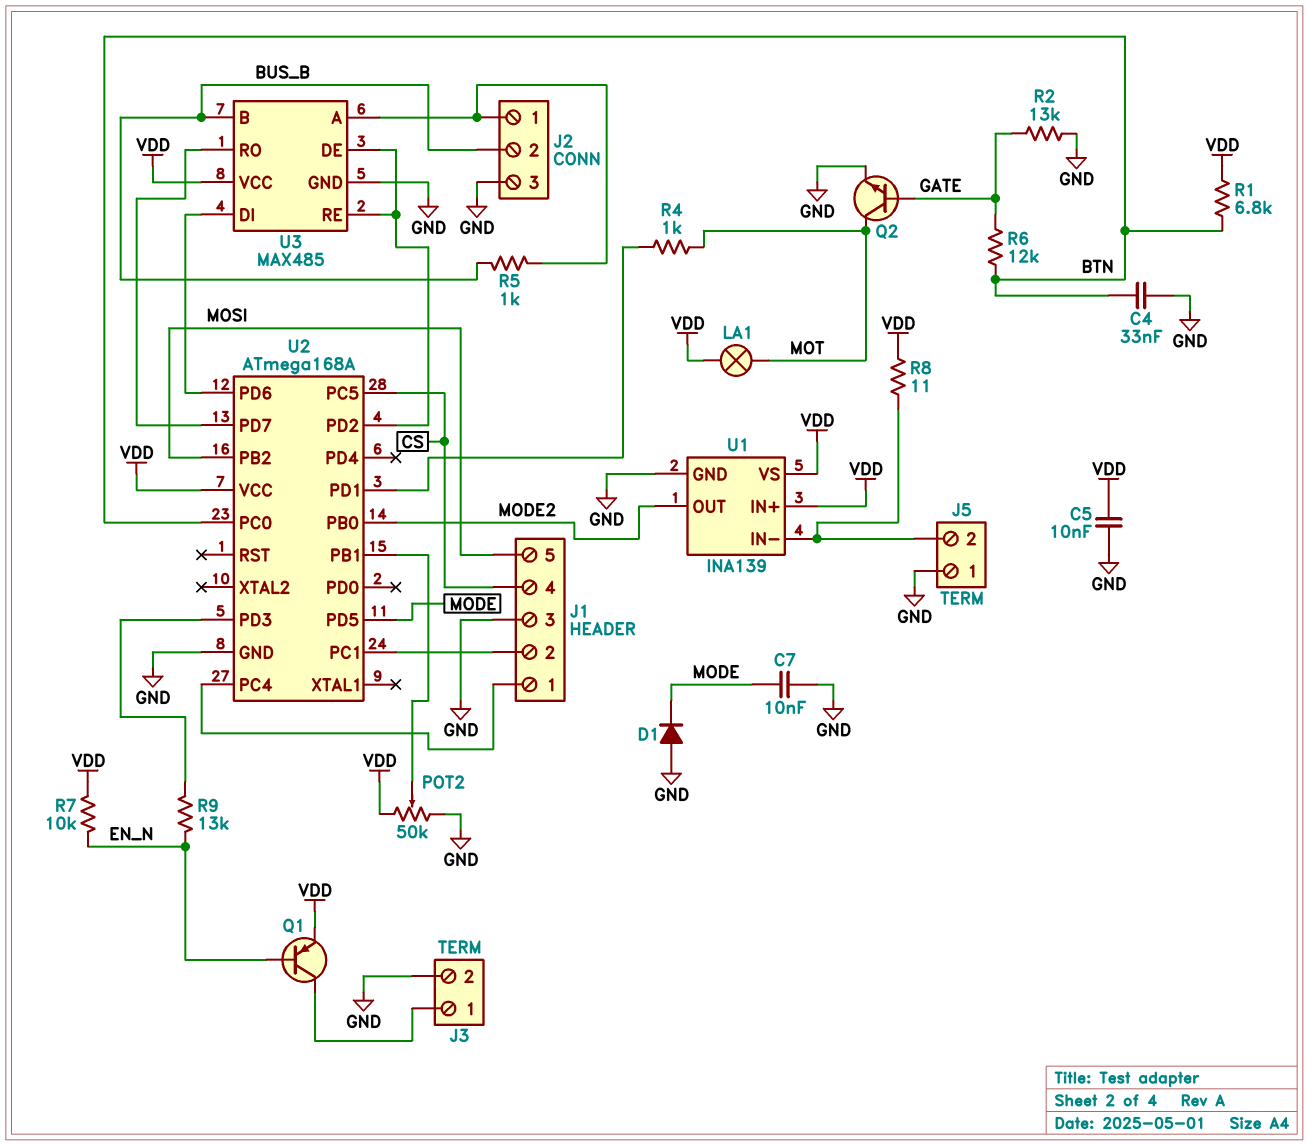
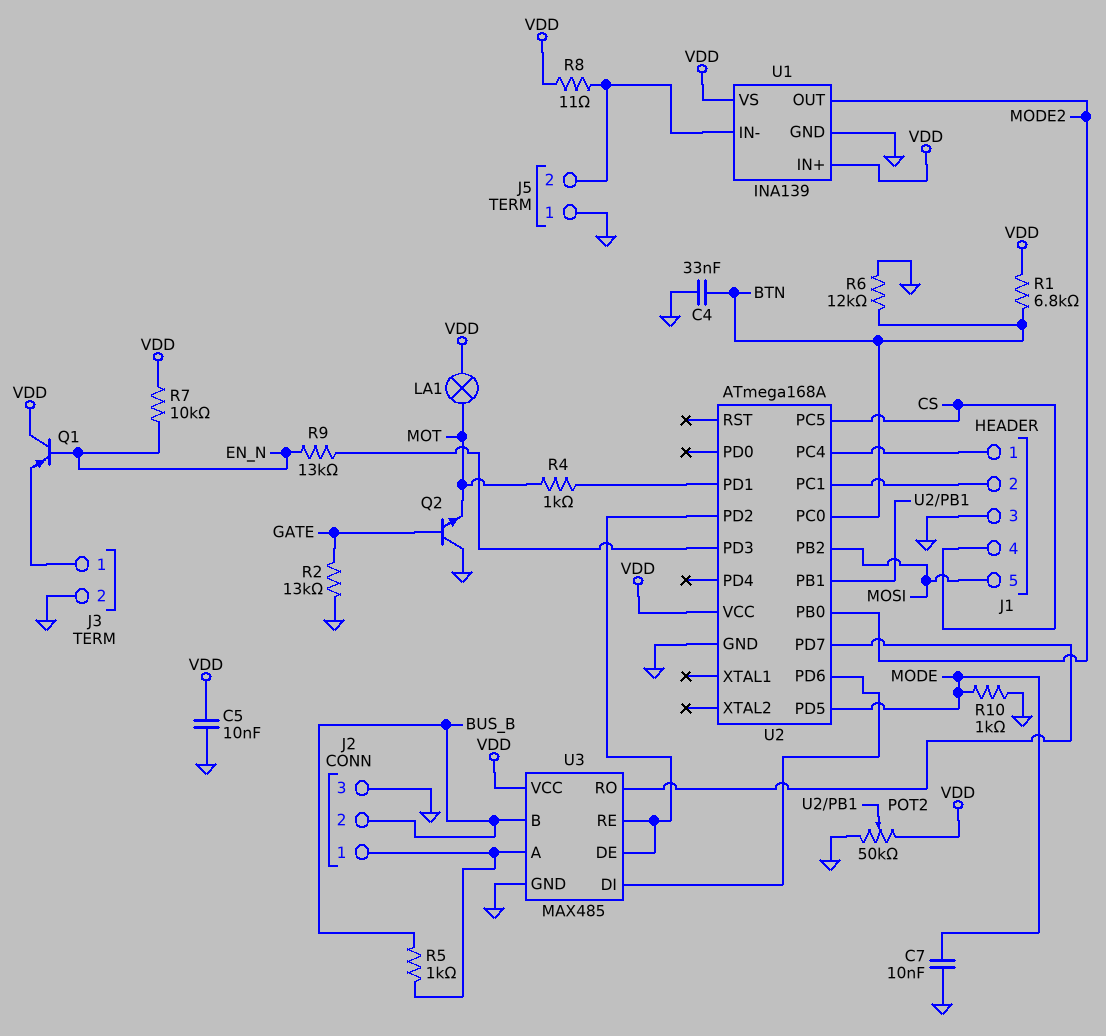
D1: diode (A GND, K MODE) -> none
Q1: PNP (B EN_N, C J3/1, E VDD) -> PNP (B EN_N, C VDD, E J3/1)
Q2: NPN (B GATE, C MOT, E GND) -> NPN (B GATE, C GND, E MOT)
R6: 12k (BTN, GATE) -> 12k (BTN, GND)
R10: none -> 1k (GND, MODE)

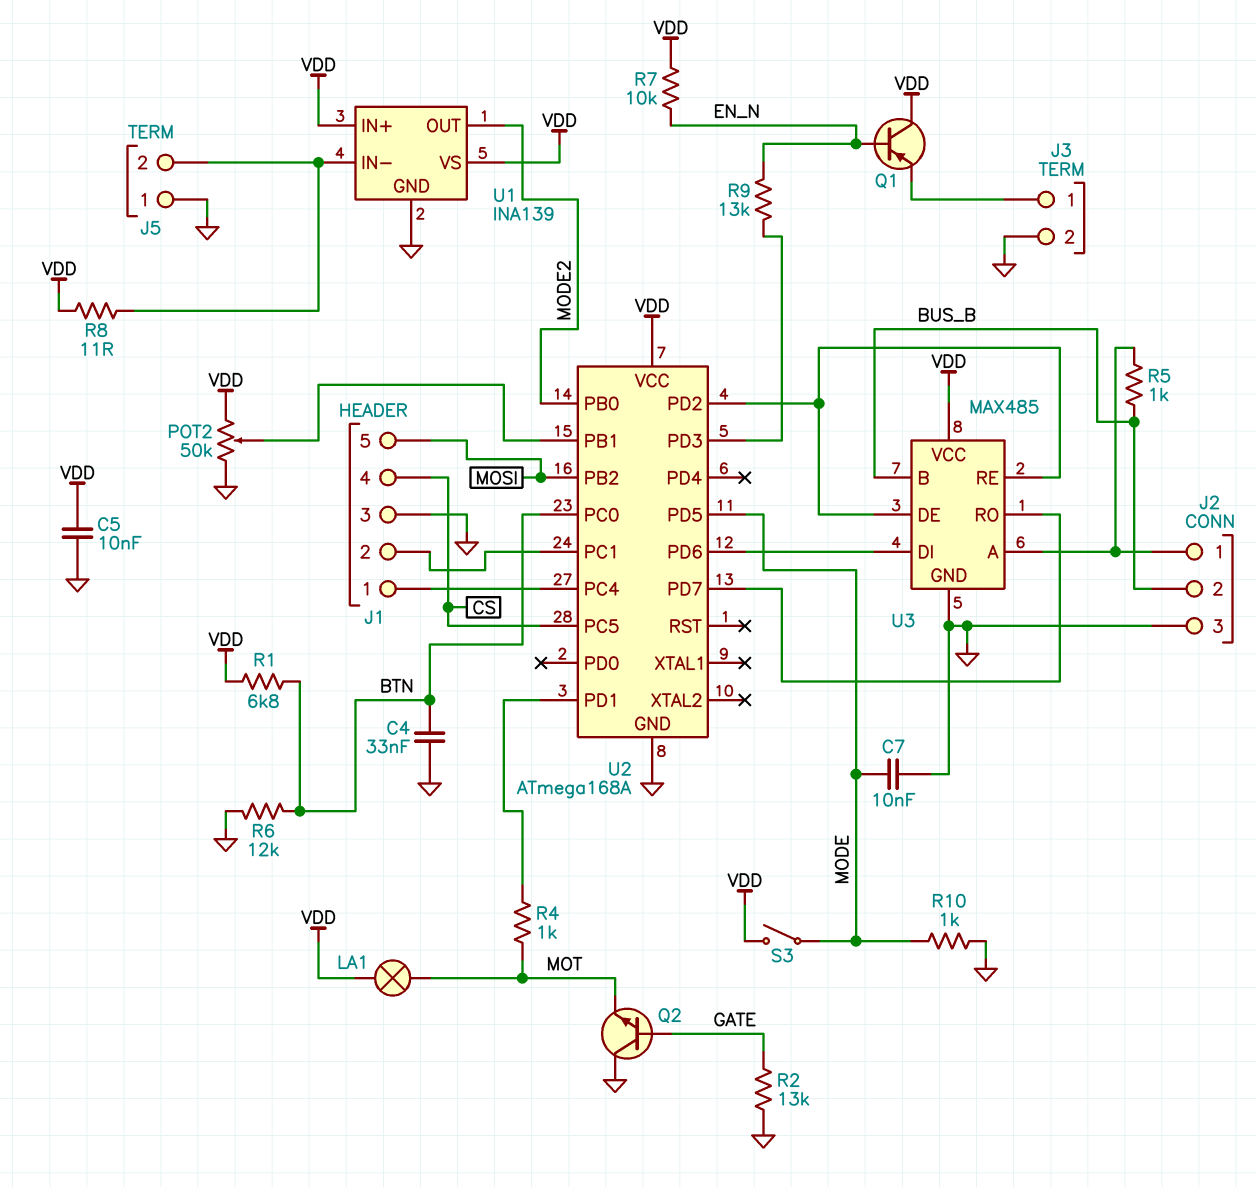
S3: none -> switch (MODE, VDD)

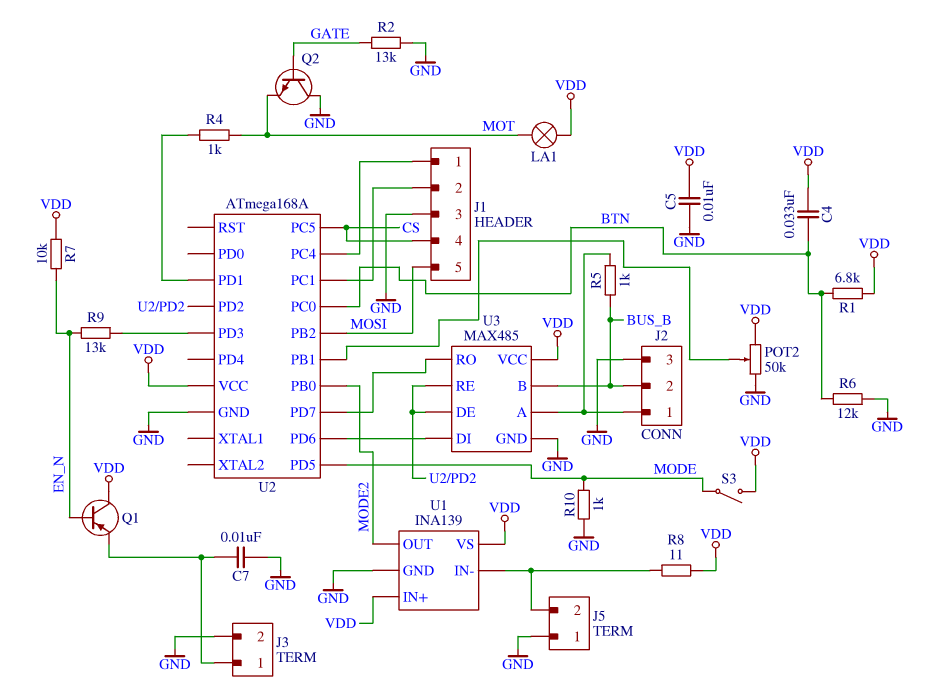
C4: 33nF (BTN, GND) -> 33nF (BTN, VDD)
C7: 10nF (GND, MODE) -> 10nF (GND, J3/1)

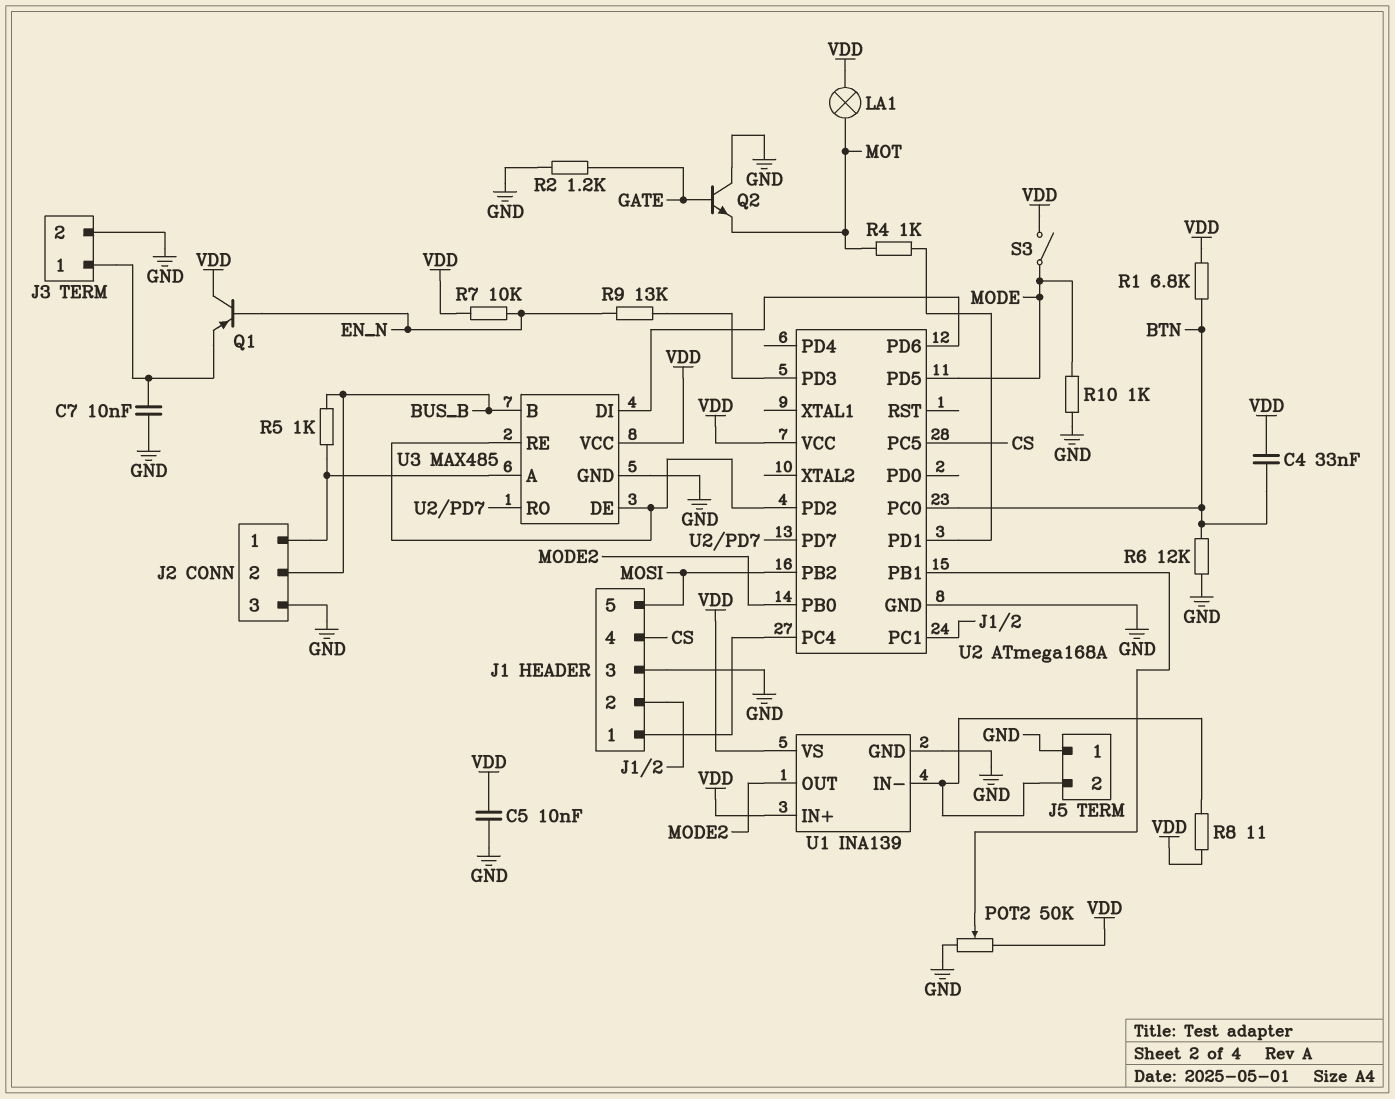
R2: 13k (GATE, GND) -> 1.2k (GATE, GND)

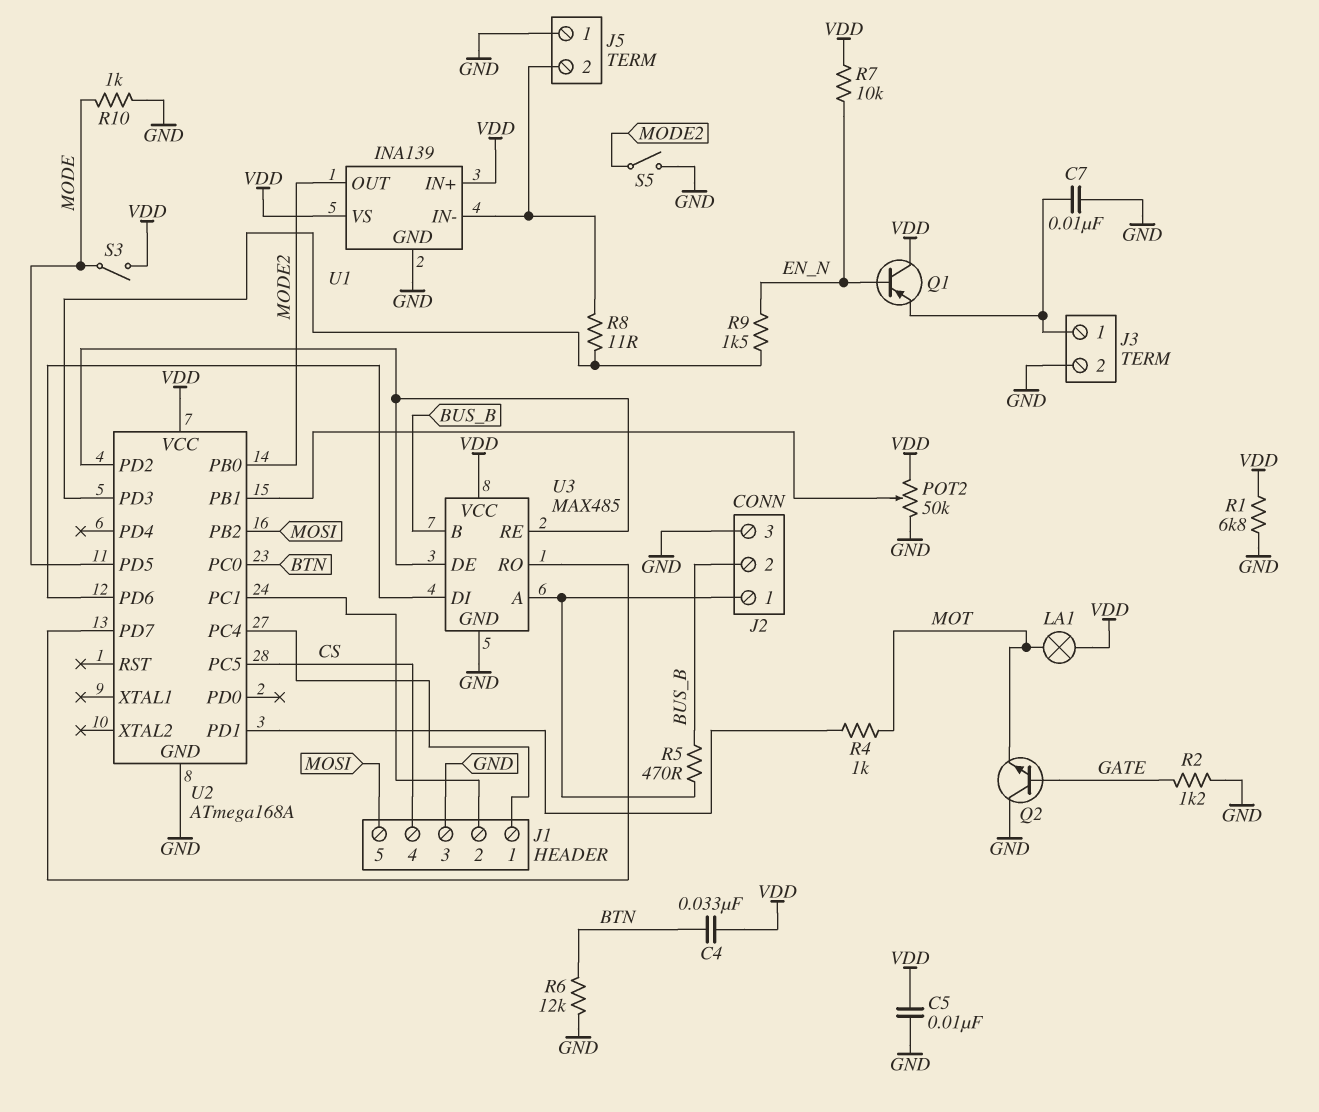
R1: 6.8k (BTN, VDD) -> 6.8k (GND, VDD)
R5: 1k (BUS_B, J2/1) -> 470 (BUS_B, J2/1)
R8: 11 (J5/2, VDD) -> 11 (J5/2, U2/PD3)
R9: 13k (EN_N, U2/PD3) -> 1.5k (EN_N, U2/PD3)
S5: none -> switch (GND, MODE2)

